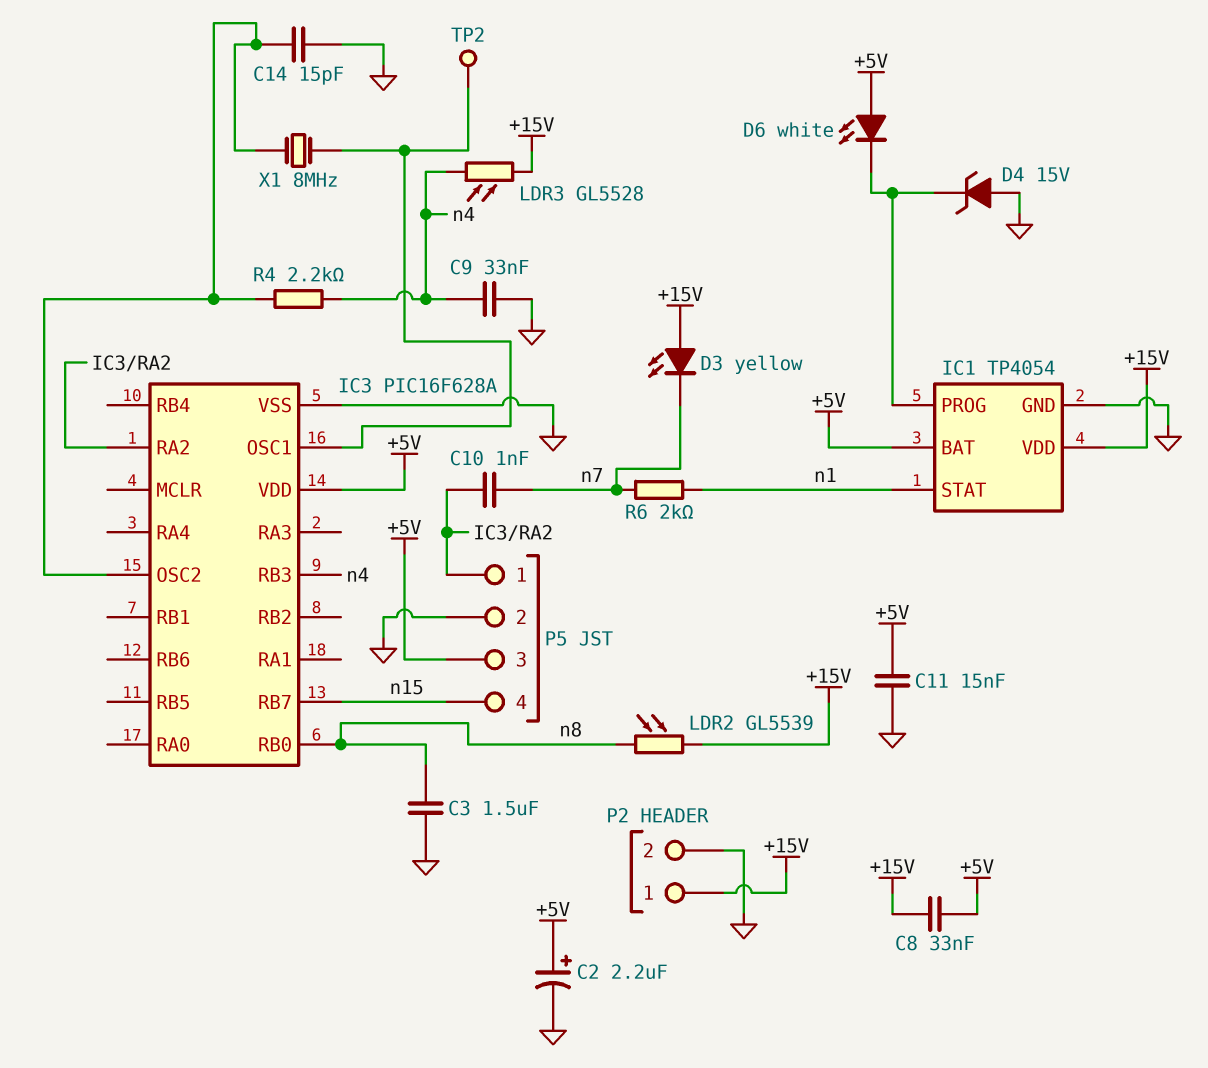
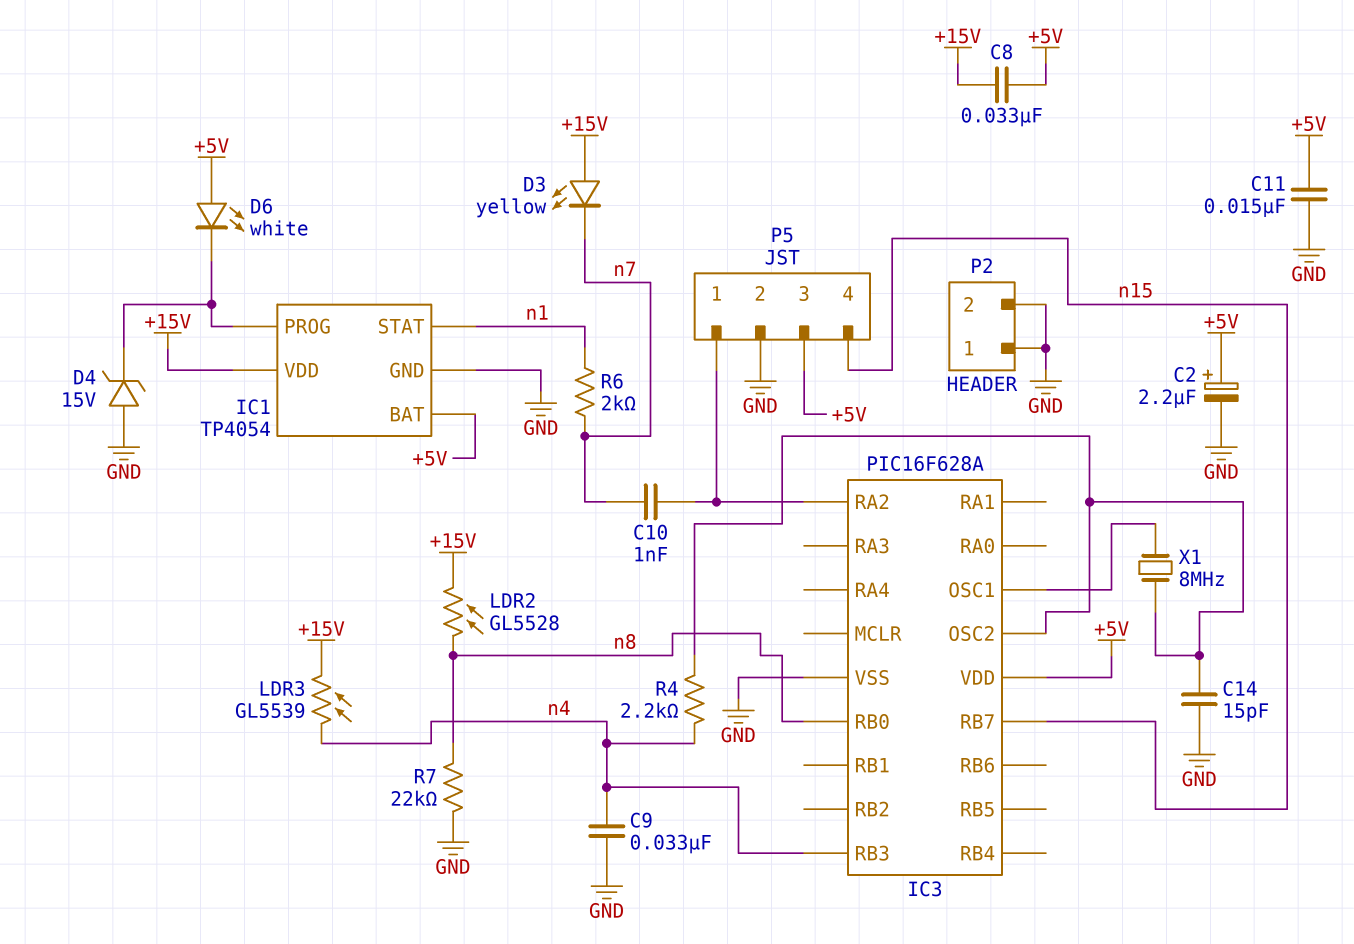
C3: 1.5uF (GND, n8) -> none
LDR2: GL5539 (+15V, n8) -> GL5528 (+15V, n8)
LDR3: GL5528 (+15V, n4) -> GL5539 (+15V, n4)
P2 pin 1: +15V -> GND
R7: none -> 22k (GND, n8)
TP2: test point (IC3/OSC1) -> none

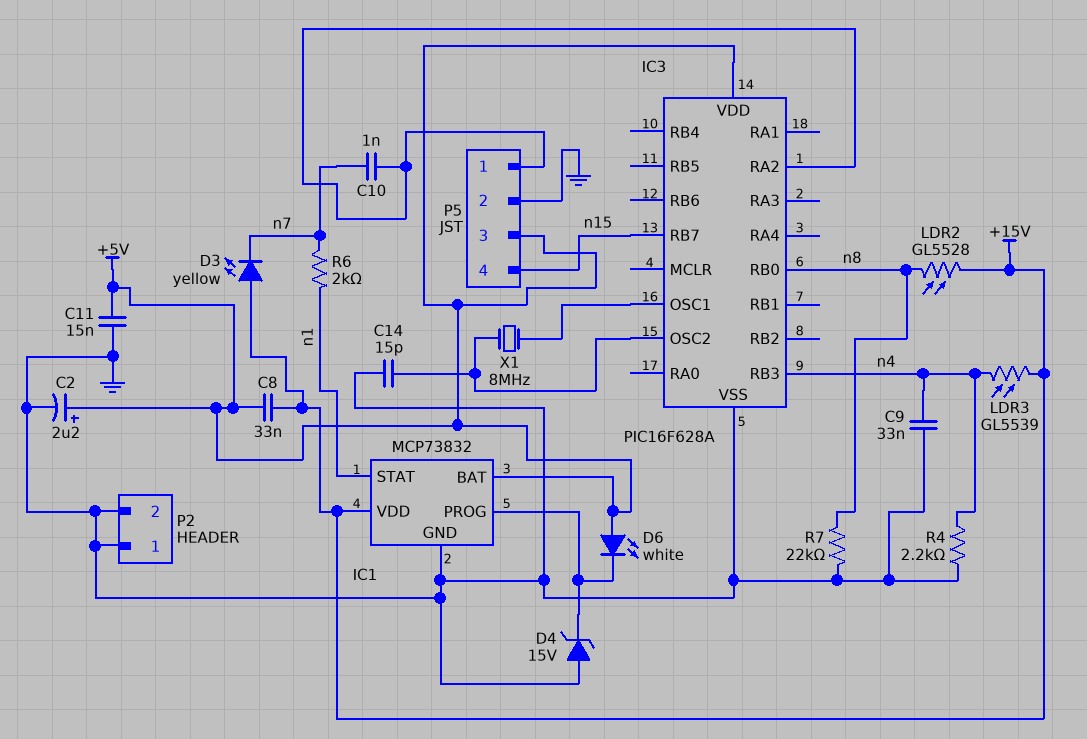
IC1: TP4054 -> MCP73832
R4: 2.2k (IC3/OSC2, n4) -> 2.2k (GND, n4)

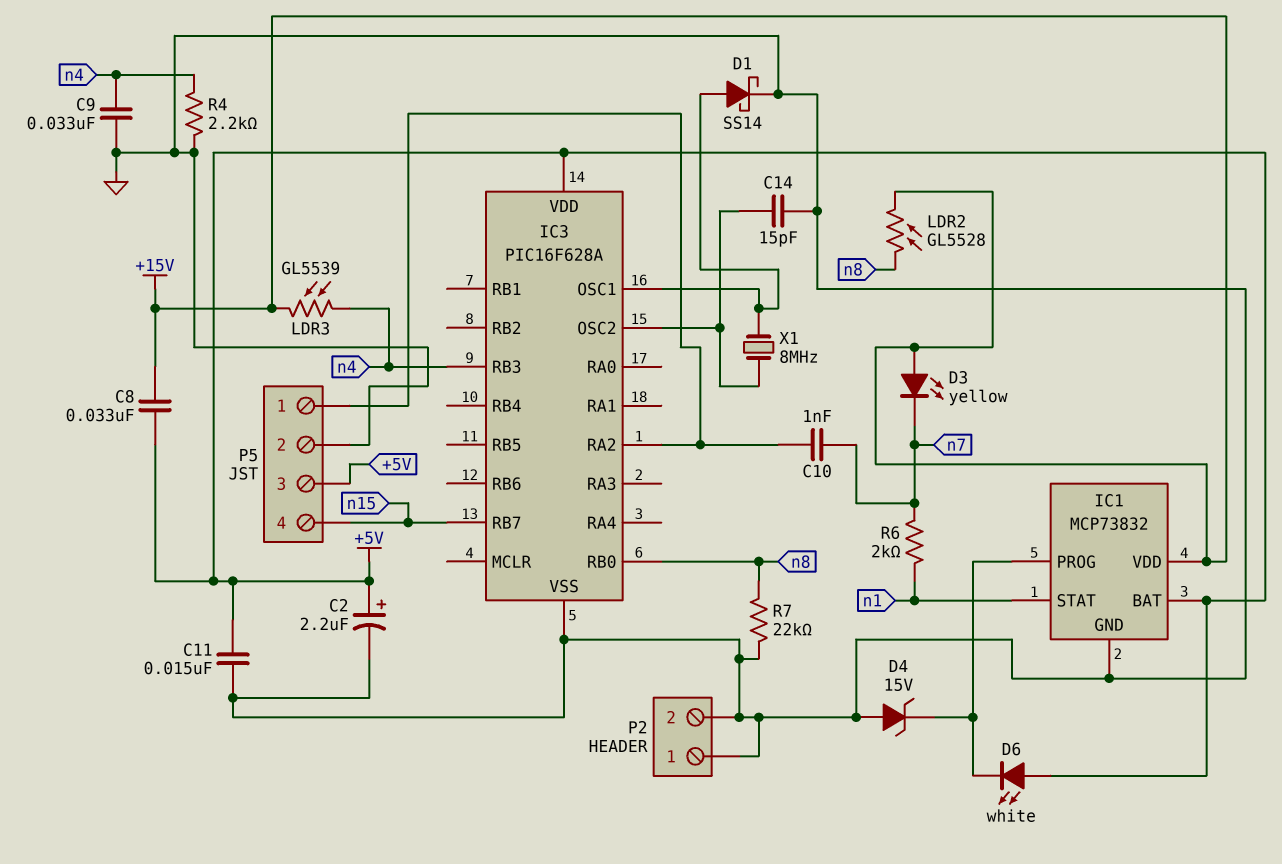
D1: none -> schottky SS14 (A IC3/OSC1, K GND)

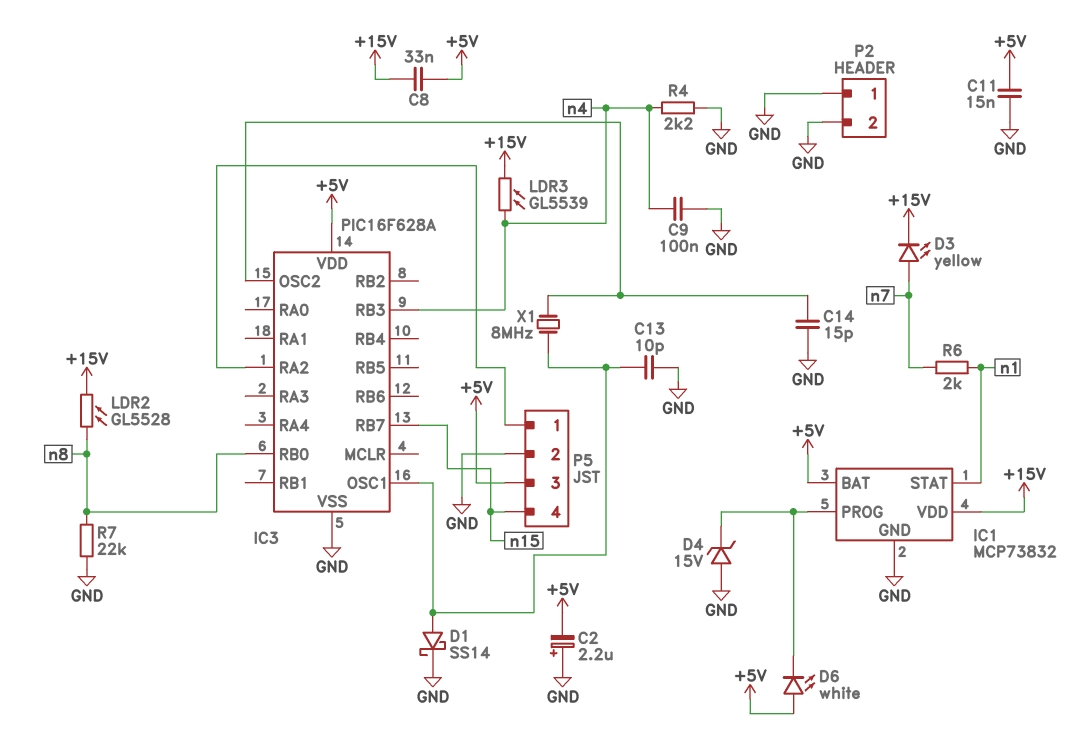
C2: 2.2uF (plus +5V, minus GND) -> 2.2uF (plus GND, minus +5V)
C9: 33nF (GND, n4) -> 100nF (GND, n4)
C10: 1nF (IC3/RA2, n7) -> none
C13: none -> 10pF (GND, IC3/OSC1)
D3: LED yellow (A +15V, K n7) -> LED yellow (A n7, K +15V)

